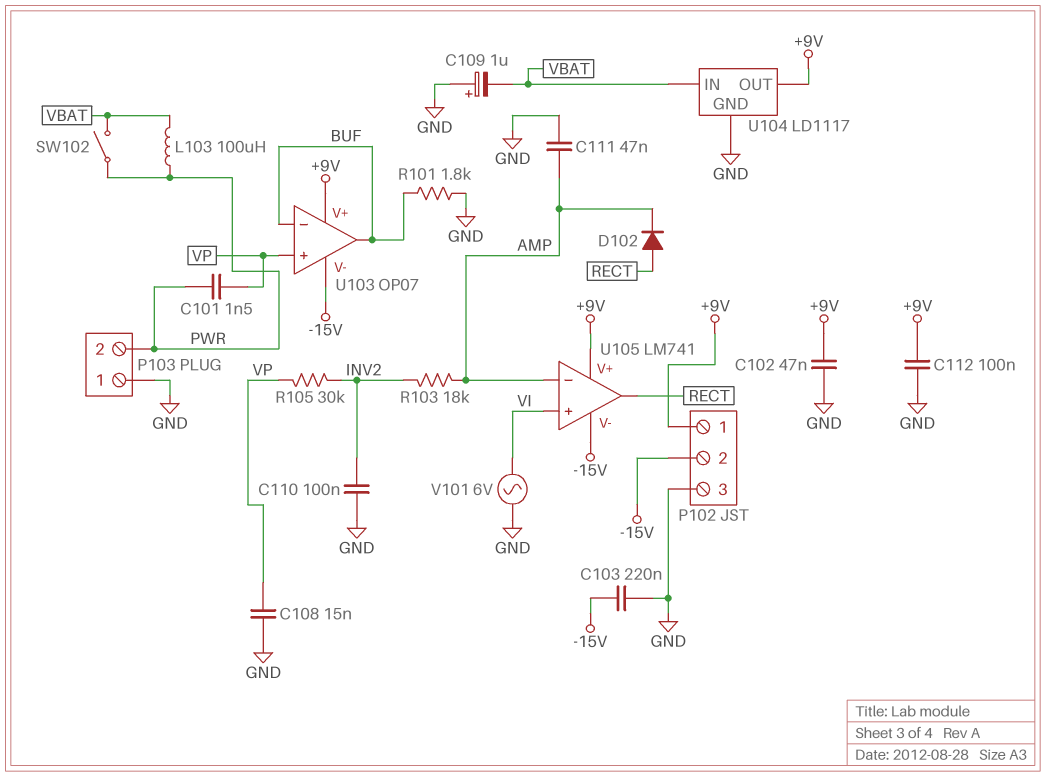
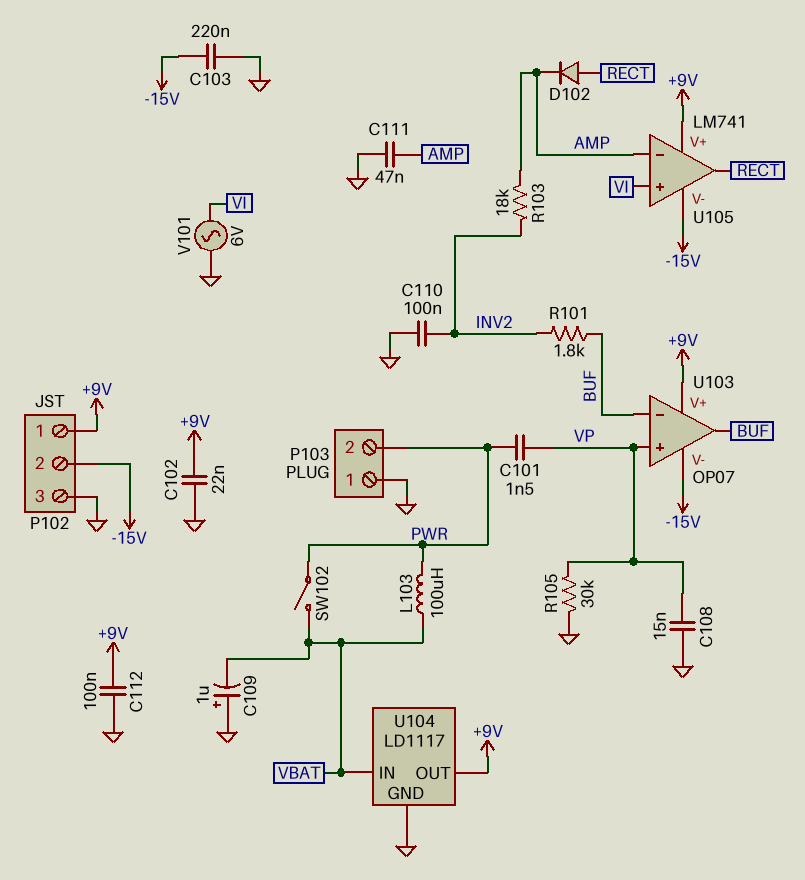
C102: 47nF (+9V, GND) -> 22nF (+9V, GND)
R101: 1.8k (BUF, GND) -> 1.8k (BUF, INV2)
R105: 30k (INV2, VP) -> 30k (GND, VP)

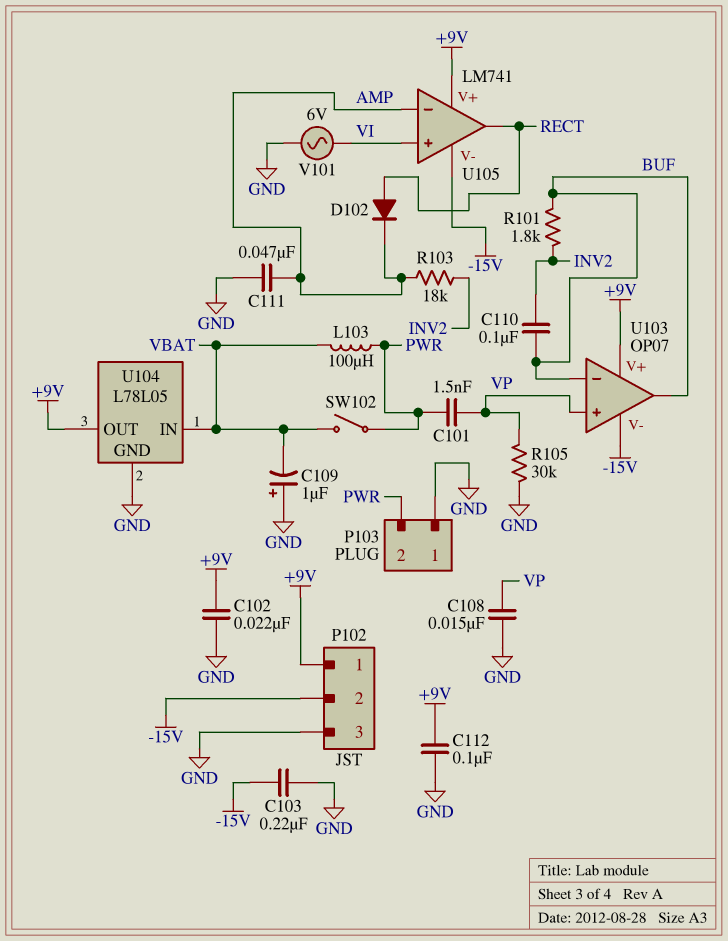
C110: 100nF (GND, INV2) -> 100nF (BUF, INV2)
U104: LD1117 -> L78L05

